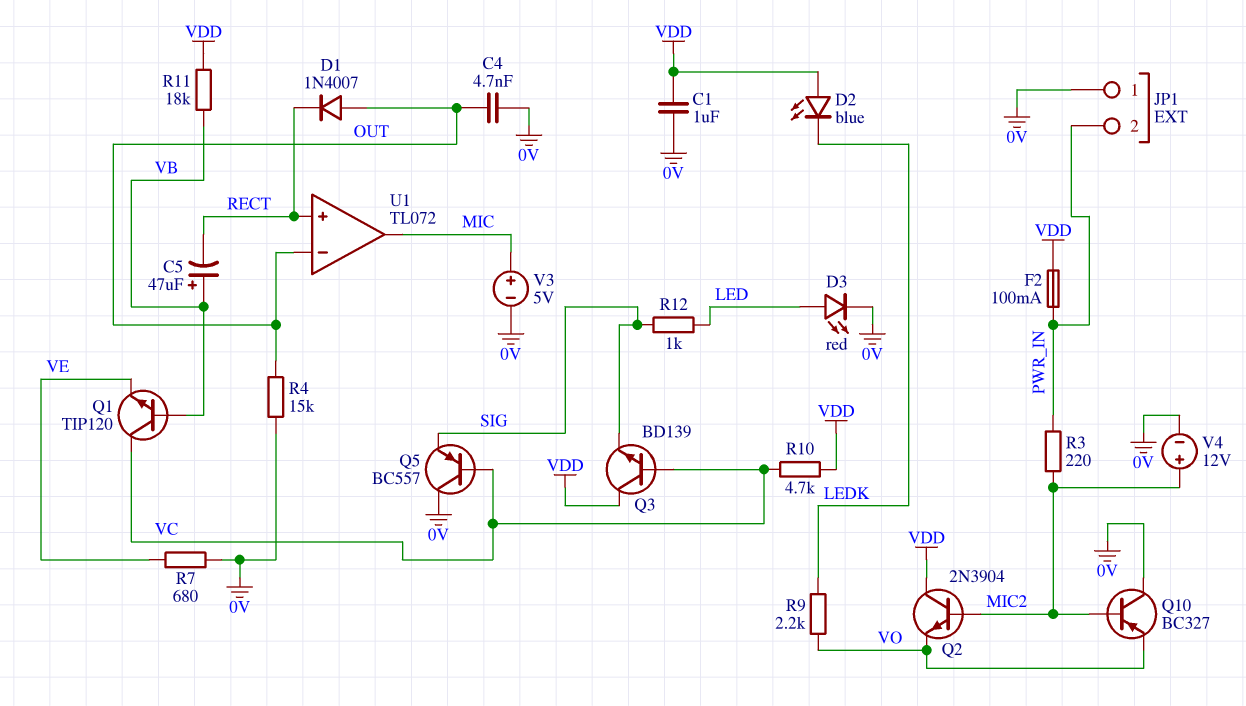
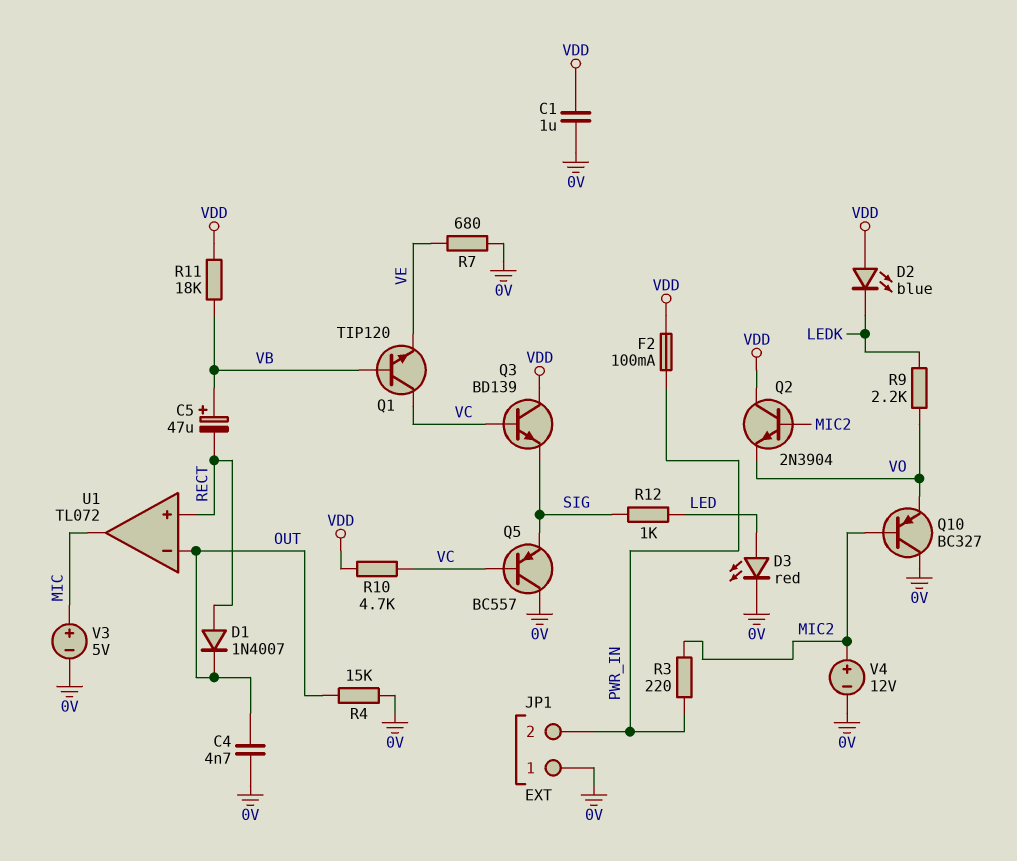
D1: diode 1N4007 (A OUT, K RECT) -> diode 1N4007 (A RECT, K OUT)

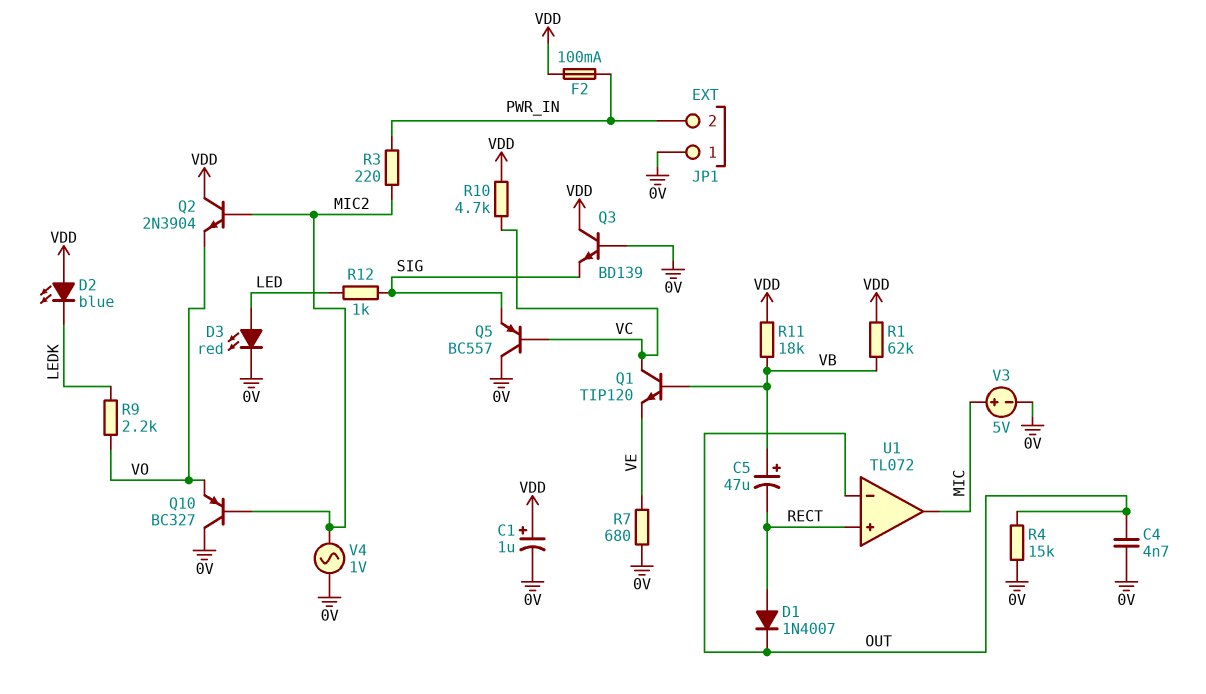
C1: 1uF (0V, VDD) -> 1uF (plus VDD, minus 0V)
Q3: NPN BD139 (B VC, C VDD, E SIG) -> NPN BD139 (B 0V, C VDD, E SIG)
R1: none -> 62k (VB, VDD)
V4: 12V (plus MIC2, minus 0V) -> AC 1V (0V, MIC2)

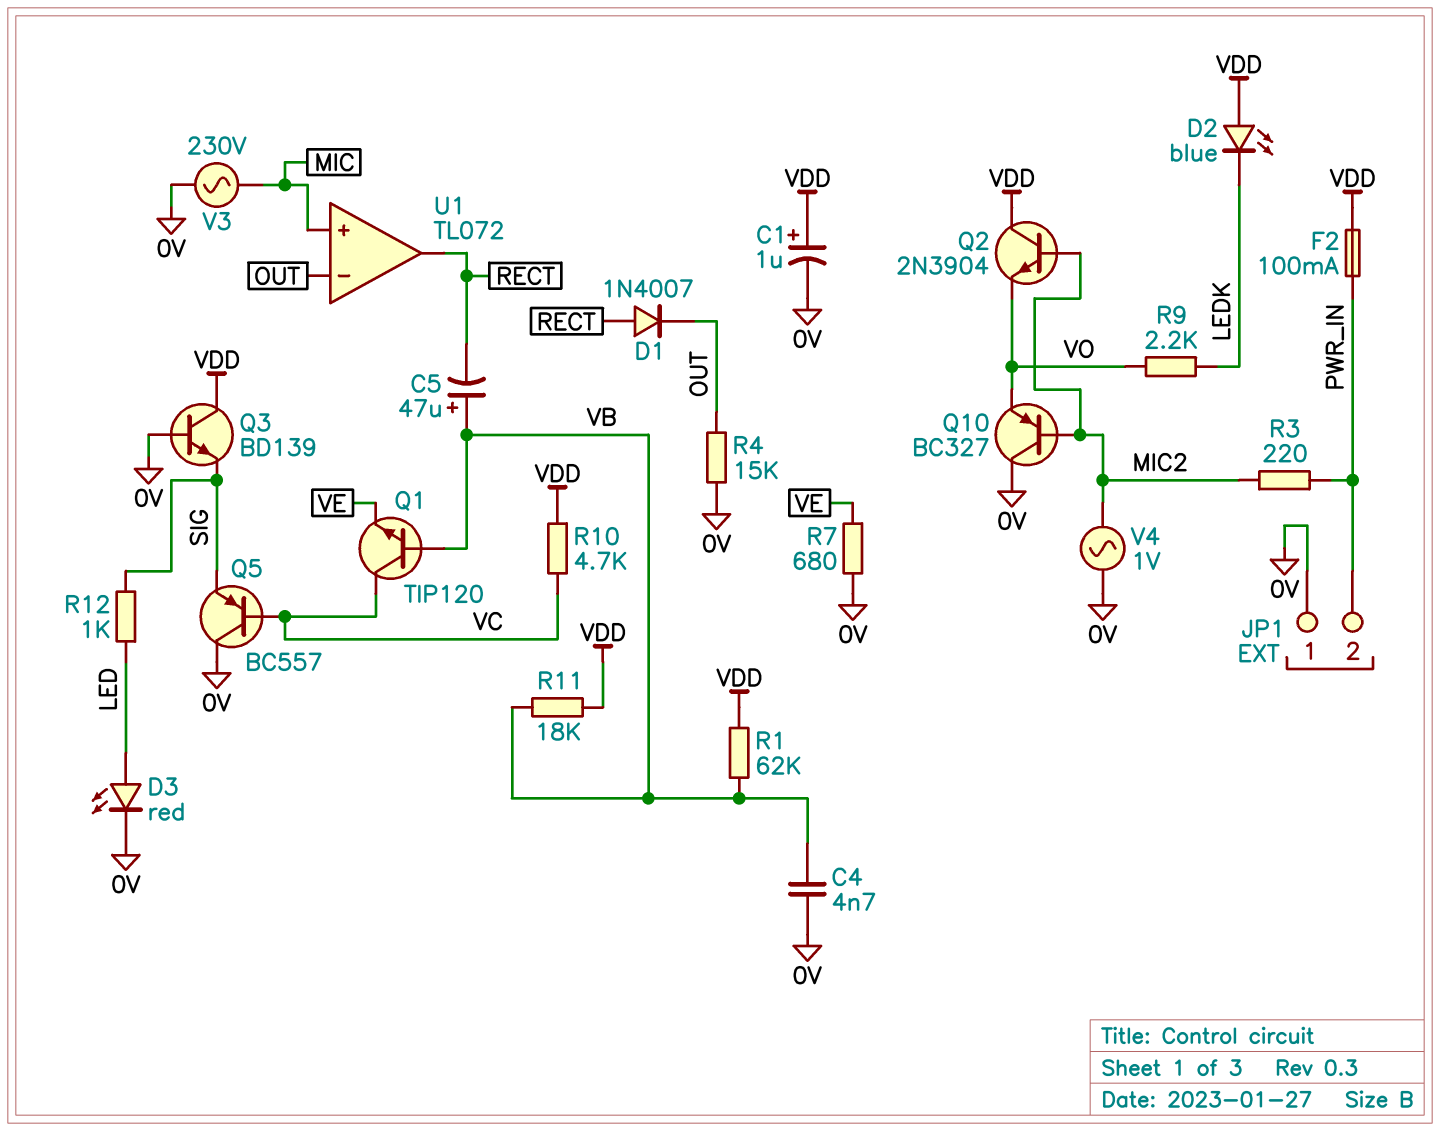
C4: 4.7nF (0V, OUT) -> 4.7nF (0V, VB)
U1 pin in+: RECT -> MIC
U1 pin out: MIC -> RECT
V3: 5V (plus MIC, minus 0V) -> AC 230V (0V, MIC)

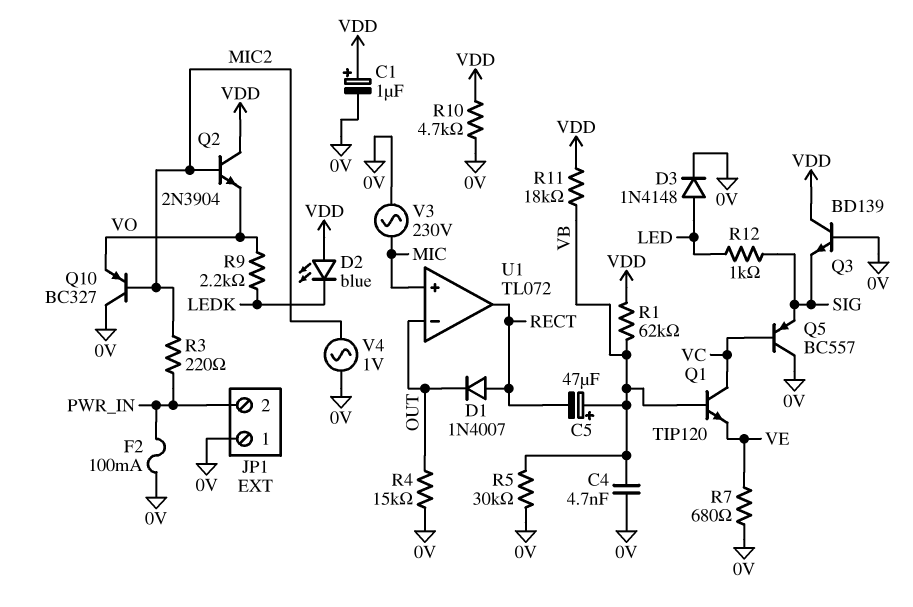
D3: LED red (A LED, K 0V) -> diode 1N4148 (A LED, K 0V)
F2: 100mA (PWR_IN, VDD) -> 100mA (0V, PWR_IN)
R5: none -> 30k (0V, VB)
R10: 4.7k (VC, VDD) -> 4.7k (0V, VDD)

